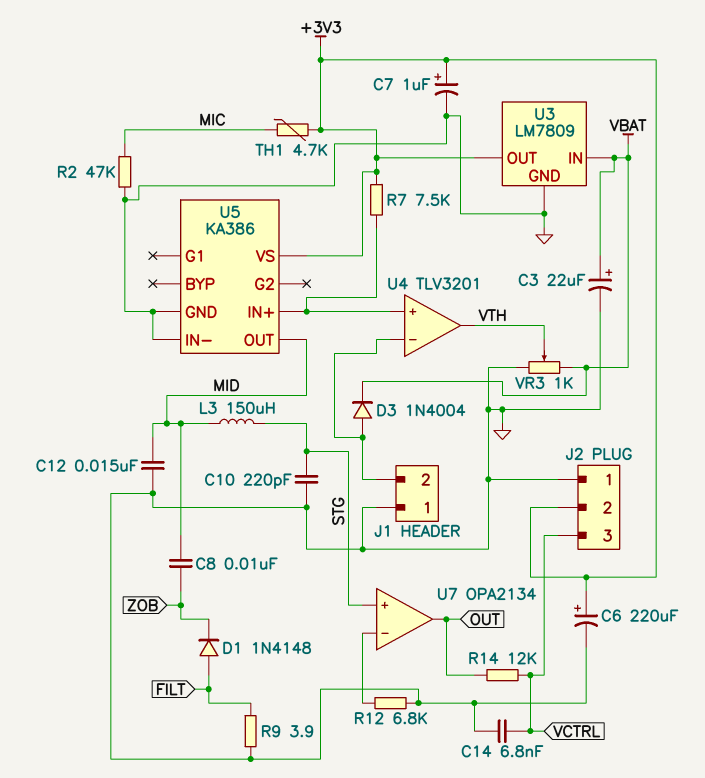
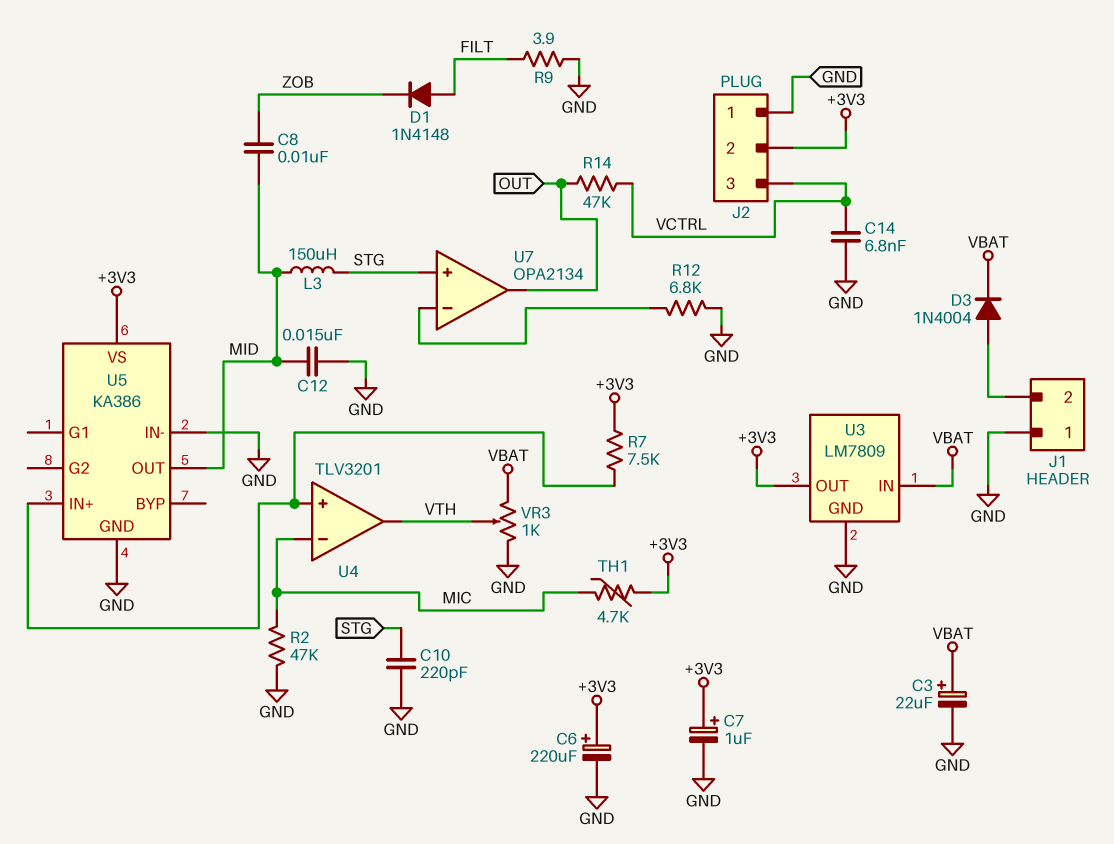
R14: 12k (OUT, VCTRL) -> 47k (OUT, VCTRL)
U4 pin in-: J1/2 -> MIC

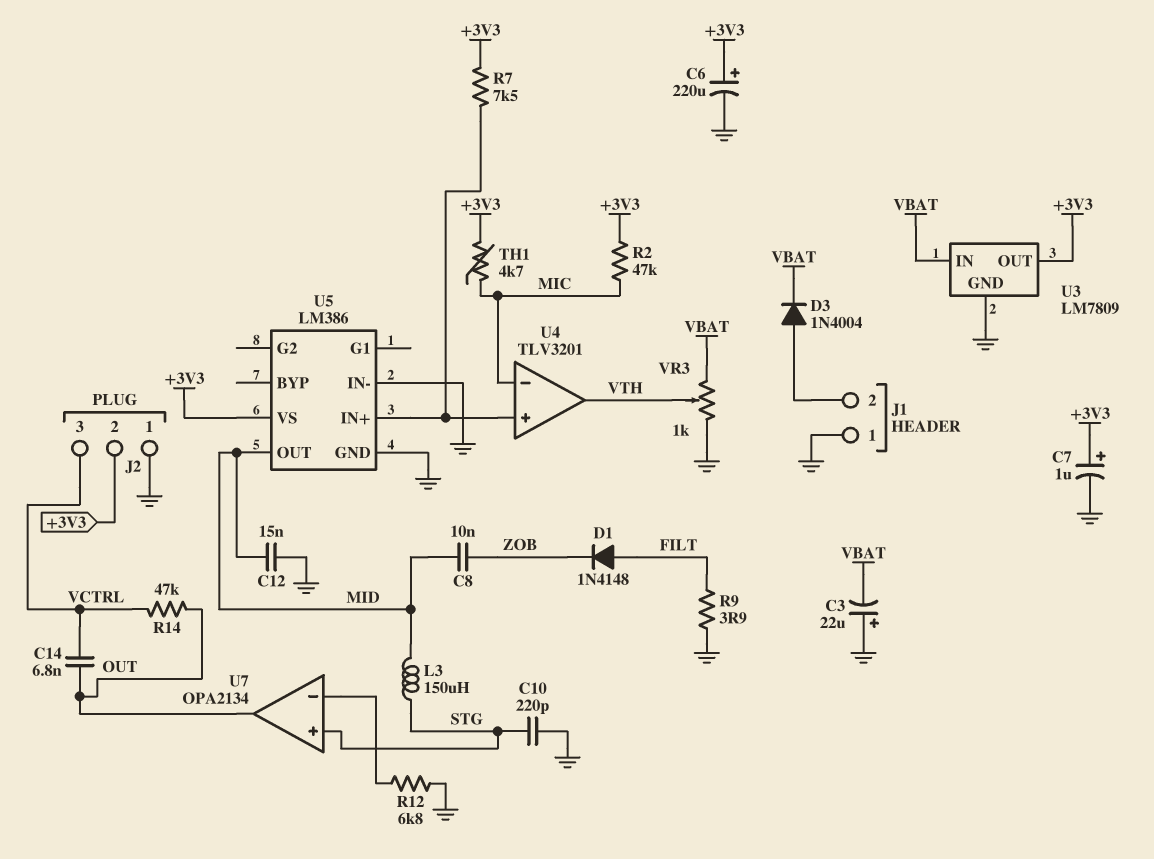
C3: 22uF (plus VBAT, minus GND) -> 22uF (plus GND, minus VBAT)
C14: 6.8nF (GND, VCTRL) -> 6.8nF (OUT, VCTRL)
R2: 47k (GND, MIC) -> 47k (+3V3, MIC)
U5: KA386 -> LM386

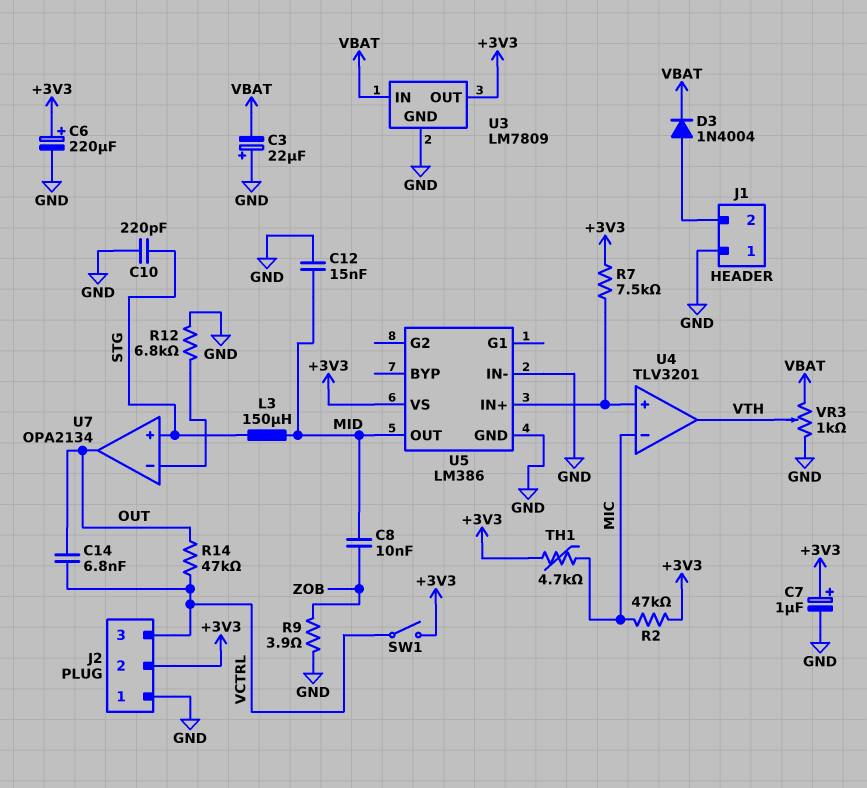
D1: diode 1N4148 (A FILT, K ZOB) -> none
R9: 3.9 (FILT, GND) -> 3.9 (GND, ZOB)
SW1: none -> switch (+3V3, VCTRL)

